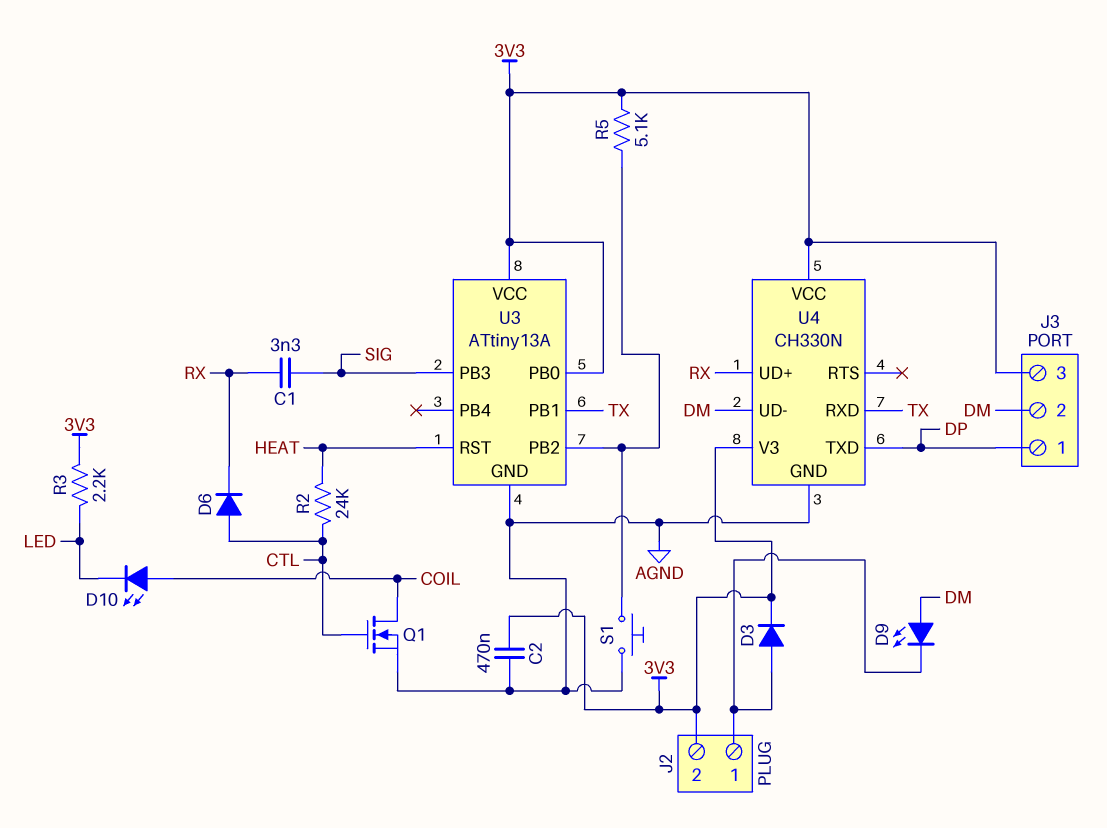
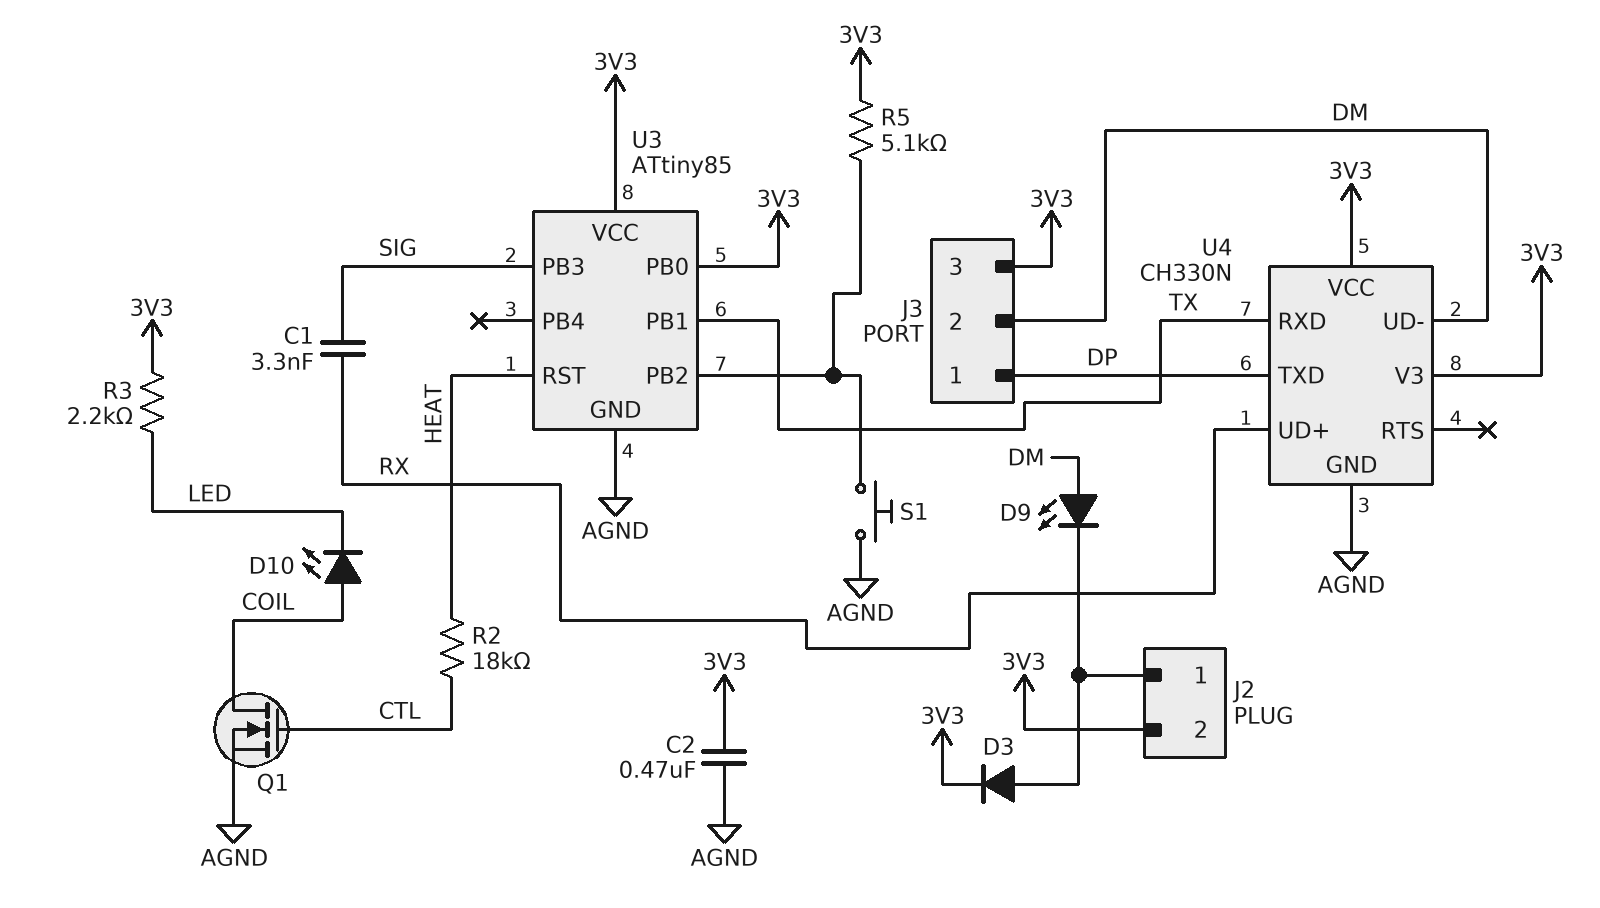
D6: diode (A CTL, K RX) -> none
R2: 24k (CTL, HEAT) -> 18k (CTL, HEAT)
U3: ATtiny13A -> ATtiny85

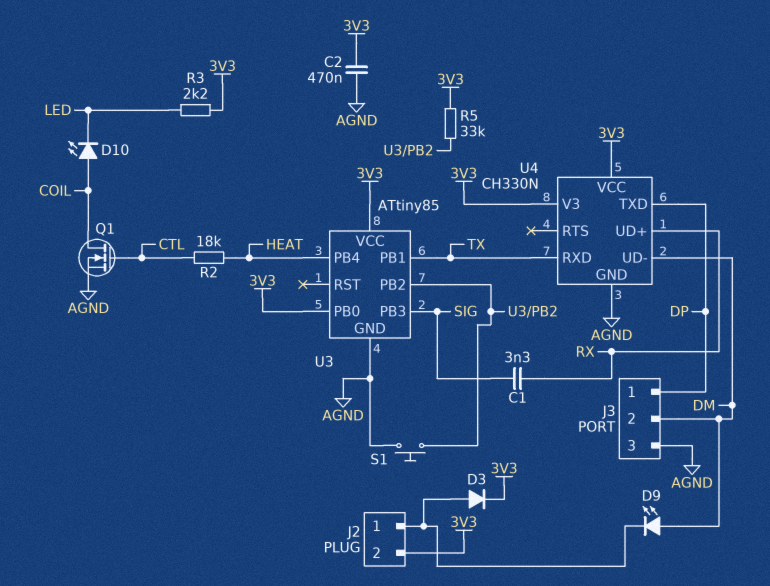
J3 pin 3: 3V3 -> AGND
R5: 5.1k (3V3, U3/PB2) -> 33k (3V3, U3/PB2)
U3 pin PB4: none -> HEAT
U3 pin RST: HEAT -> none

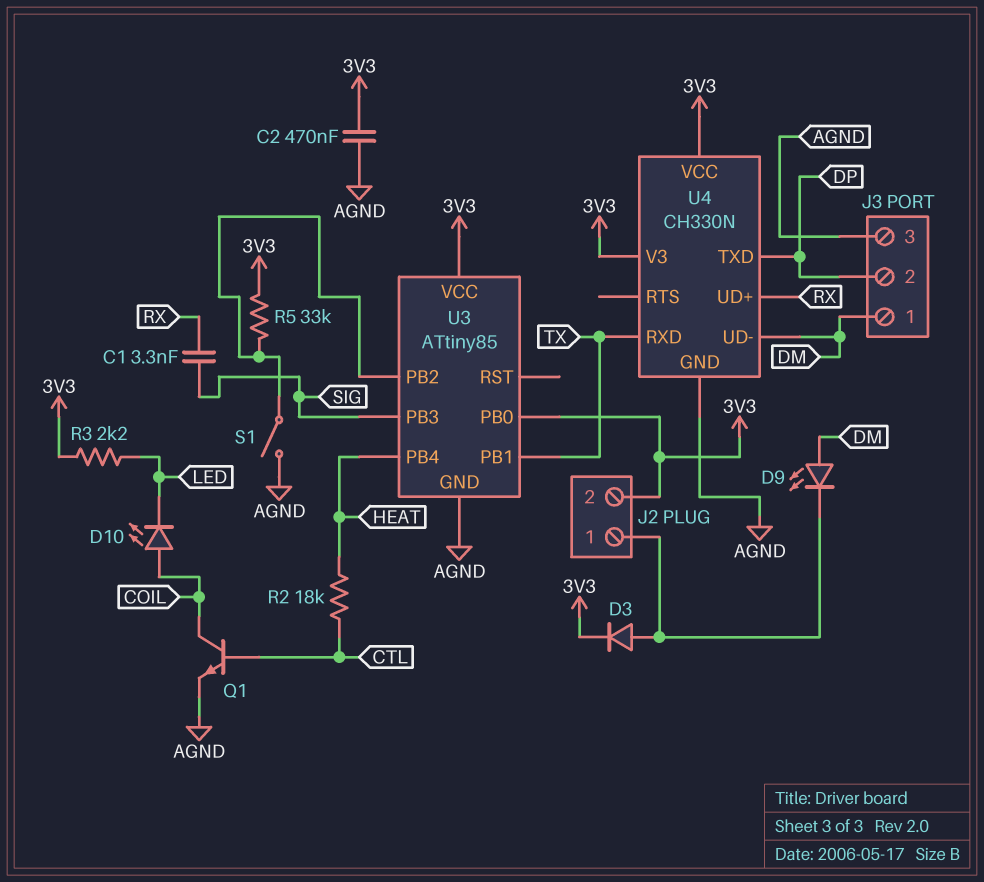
J3 pin 1: DP -> DM
J3 pin 2: DM -> DP
Q1: NMOS (G CTL, D COIL, S AGND) -> NPN (B CTL, C COIL, E AGND)
S1: button (AGND, U3/PB2) -> switch (AGND, U3/PB2)

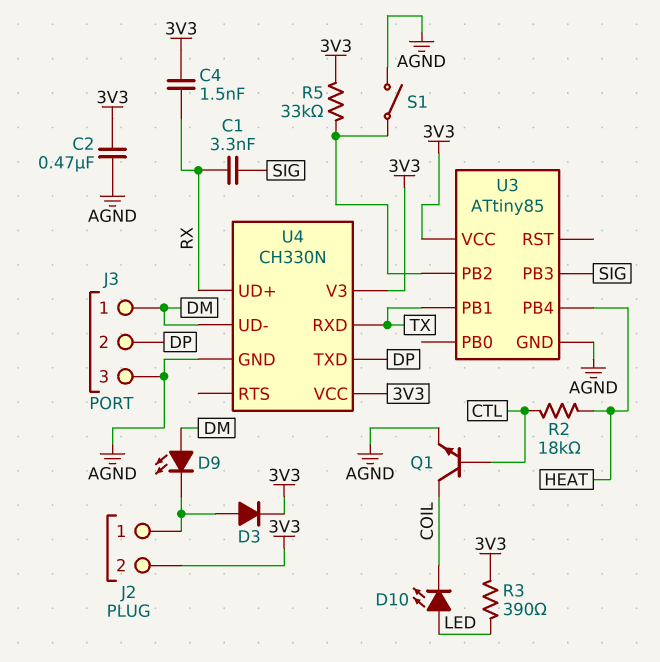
C4: none -> 1.5nF (3V3, RX)
D10: LED (A COIL, K LED) -> LED (A LED, K COIL)
R3: 2.2k (3V3, LED) -> 390 (3V3, LED)
U3 pin PB0: 3V3 -> none

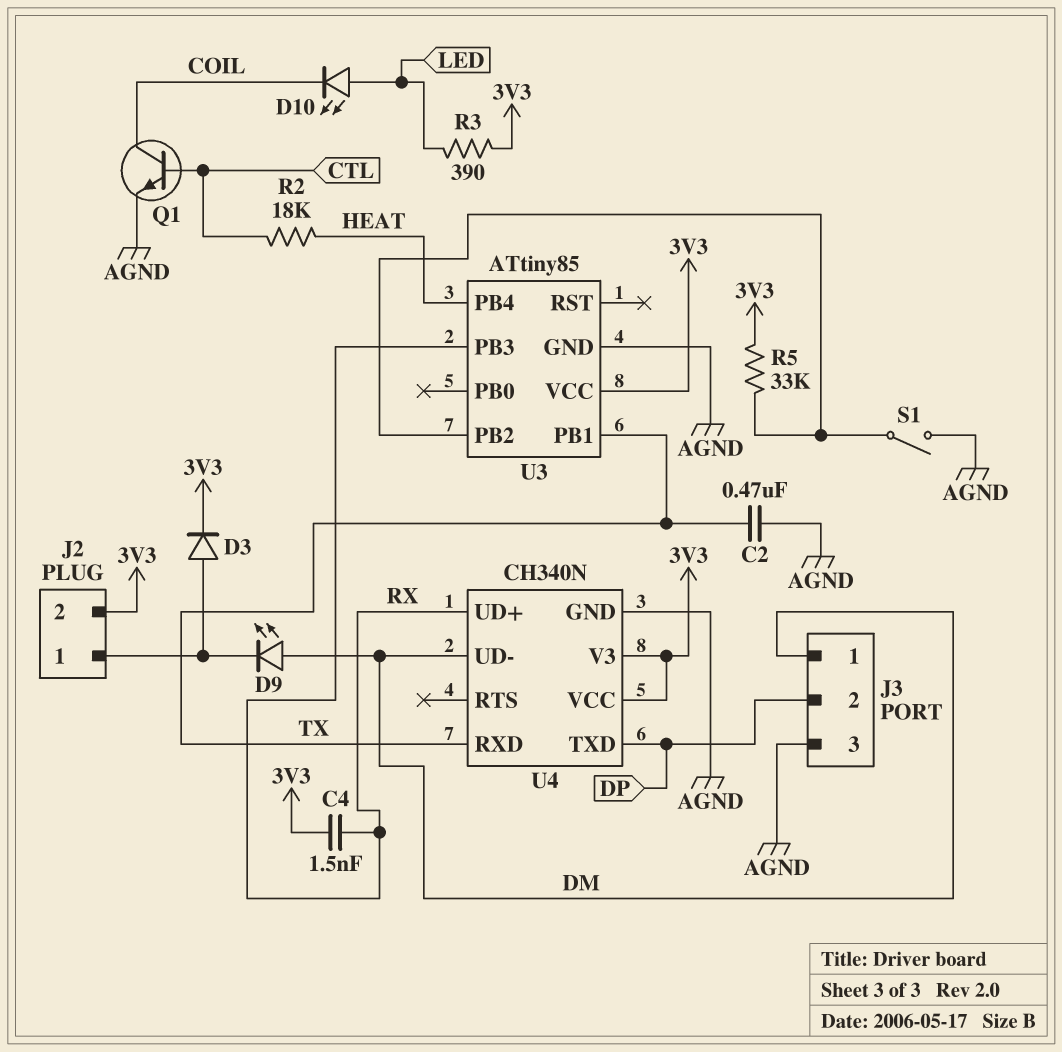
C1: 3.3nF (RX, SIG) -> none
C2: 470nF (3V3, AGND) -> 470nF (AGND, TX)
U3 pin PB3: SIG -> RX
U4: CH330N -> CH340N

